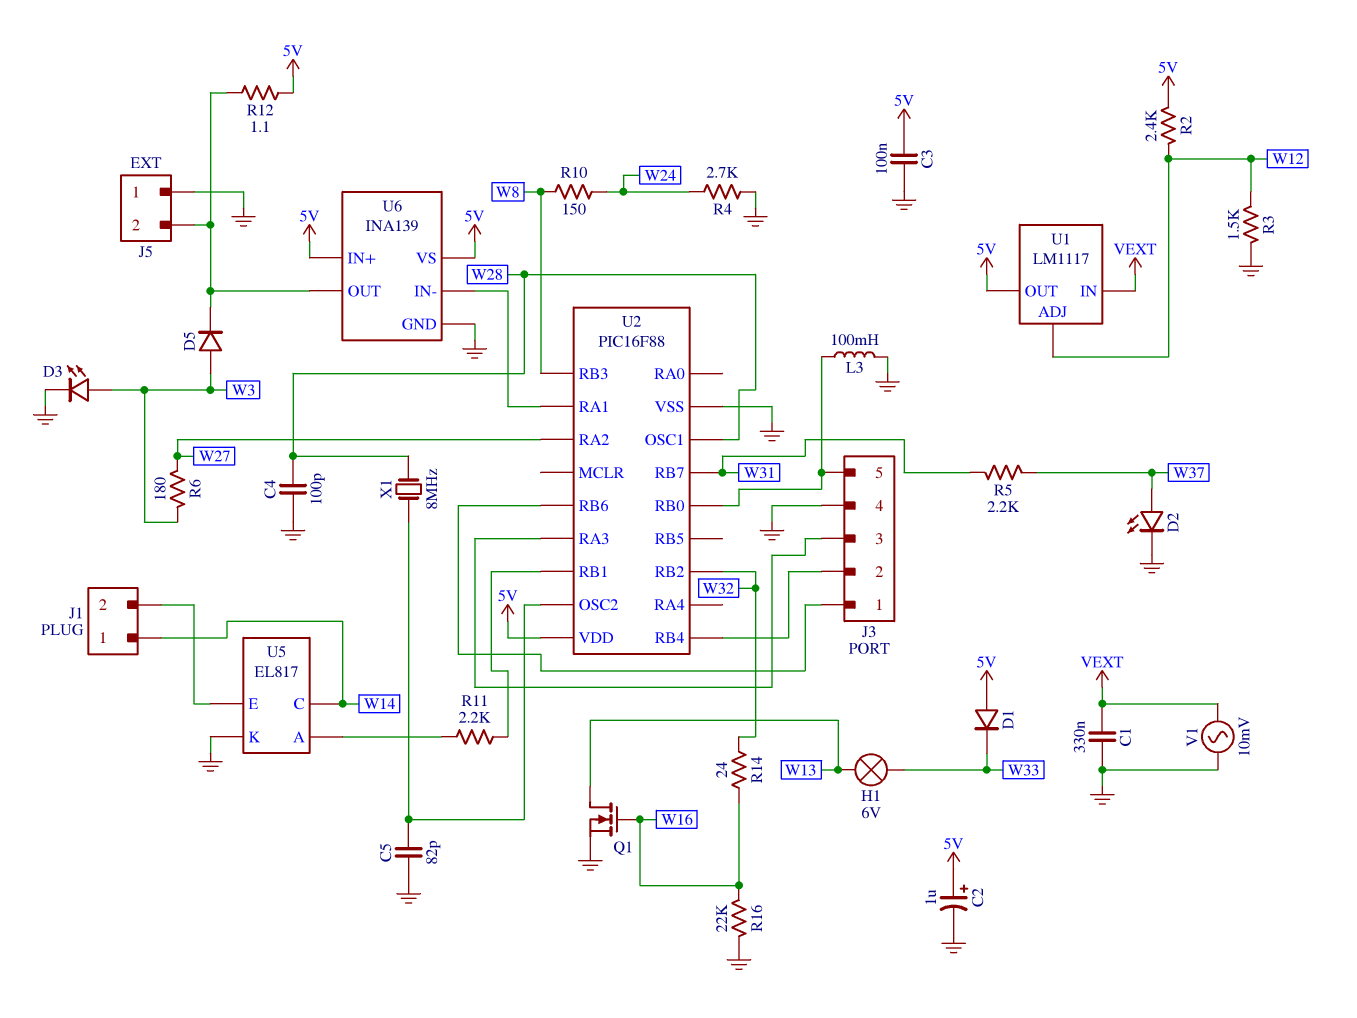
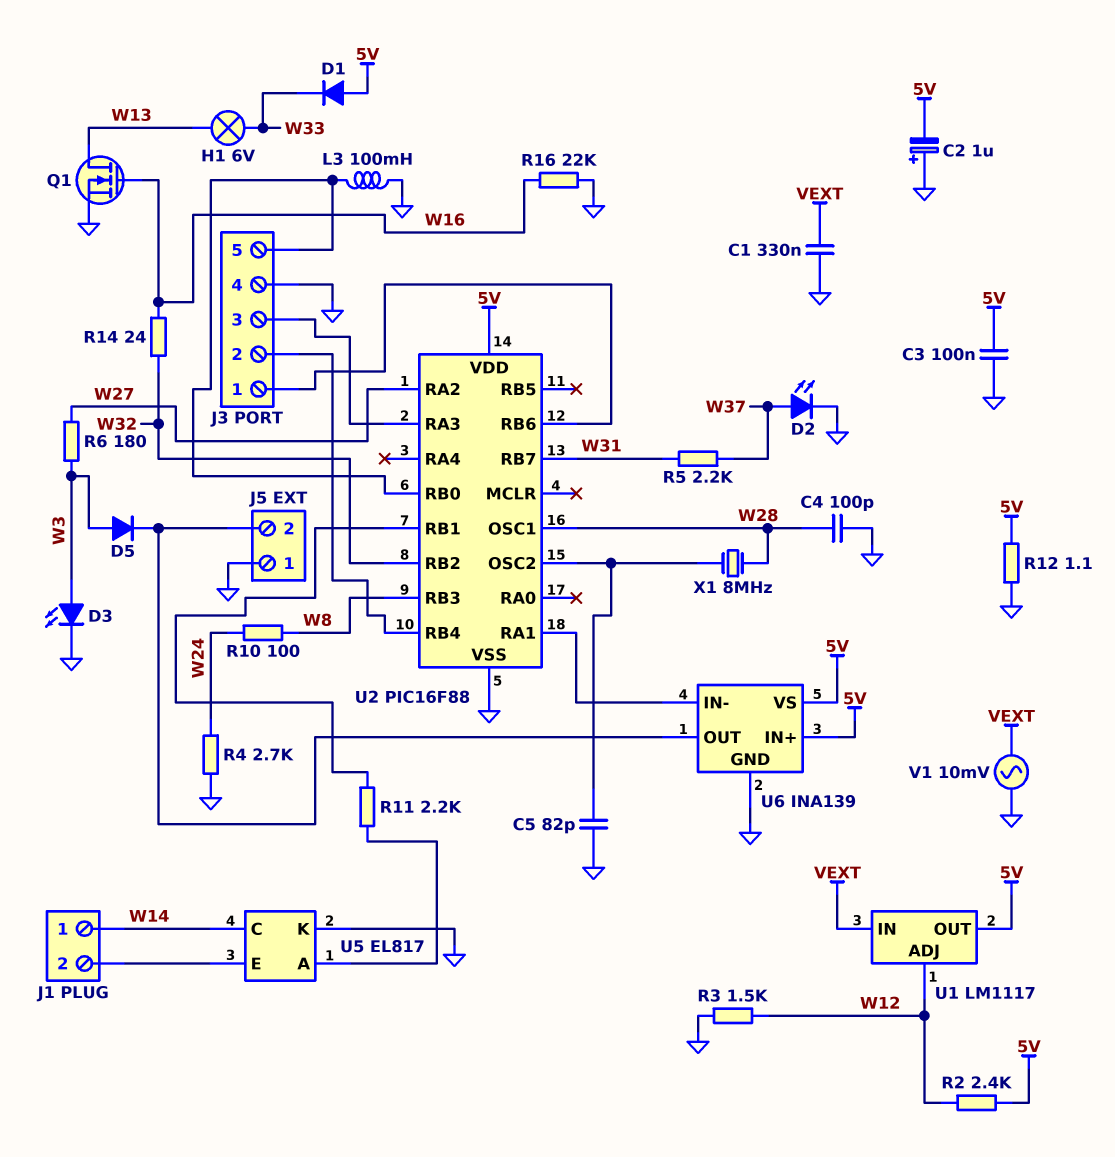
C2: 1uF (plus 5V, minus GND) -> 1uF (plus GND, minus 5V)
R10: 150 (W8, W24) -> 100 (W8, W24)
R12: 1.1 (5V, J5/2) -> 1.1 (5V, GND)

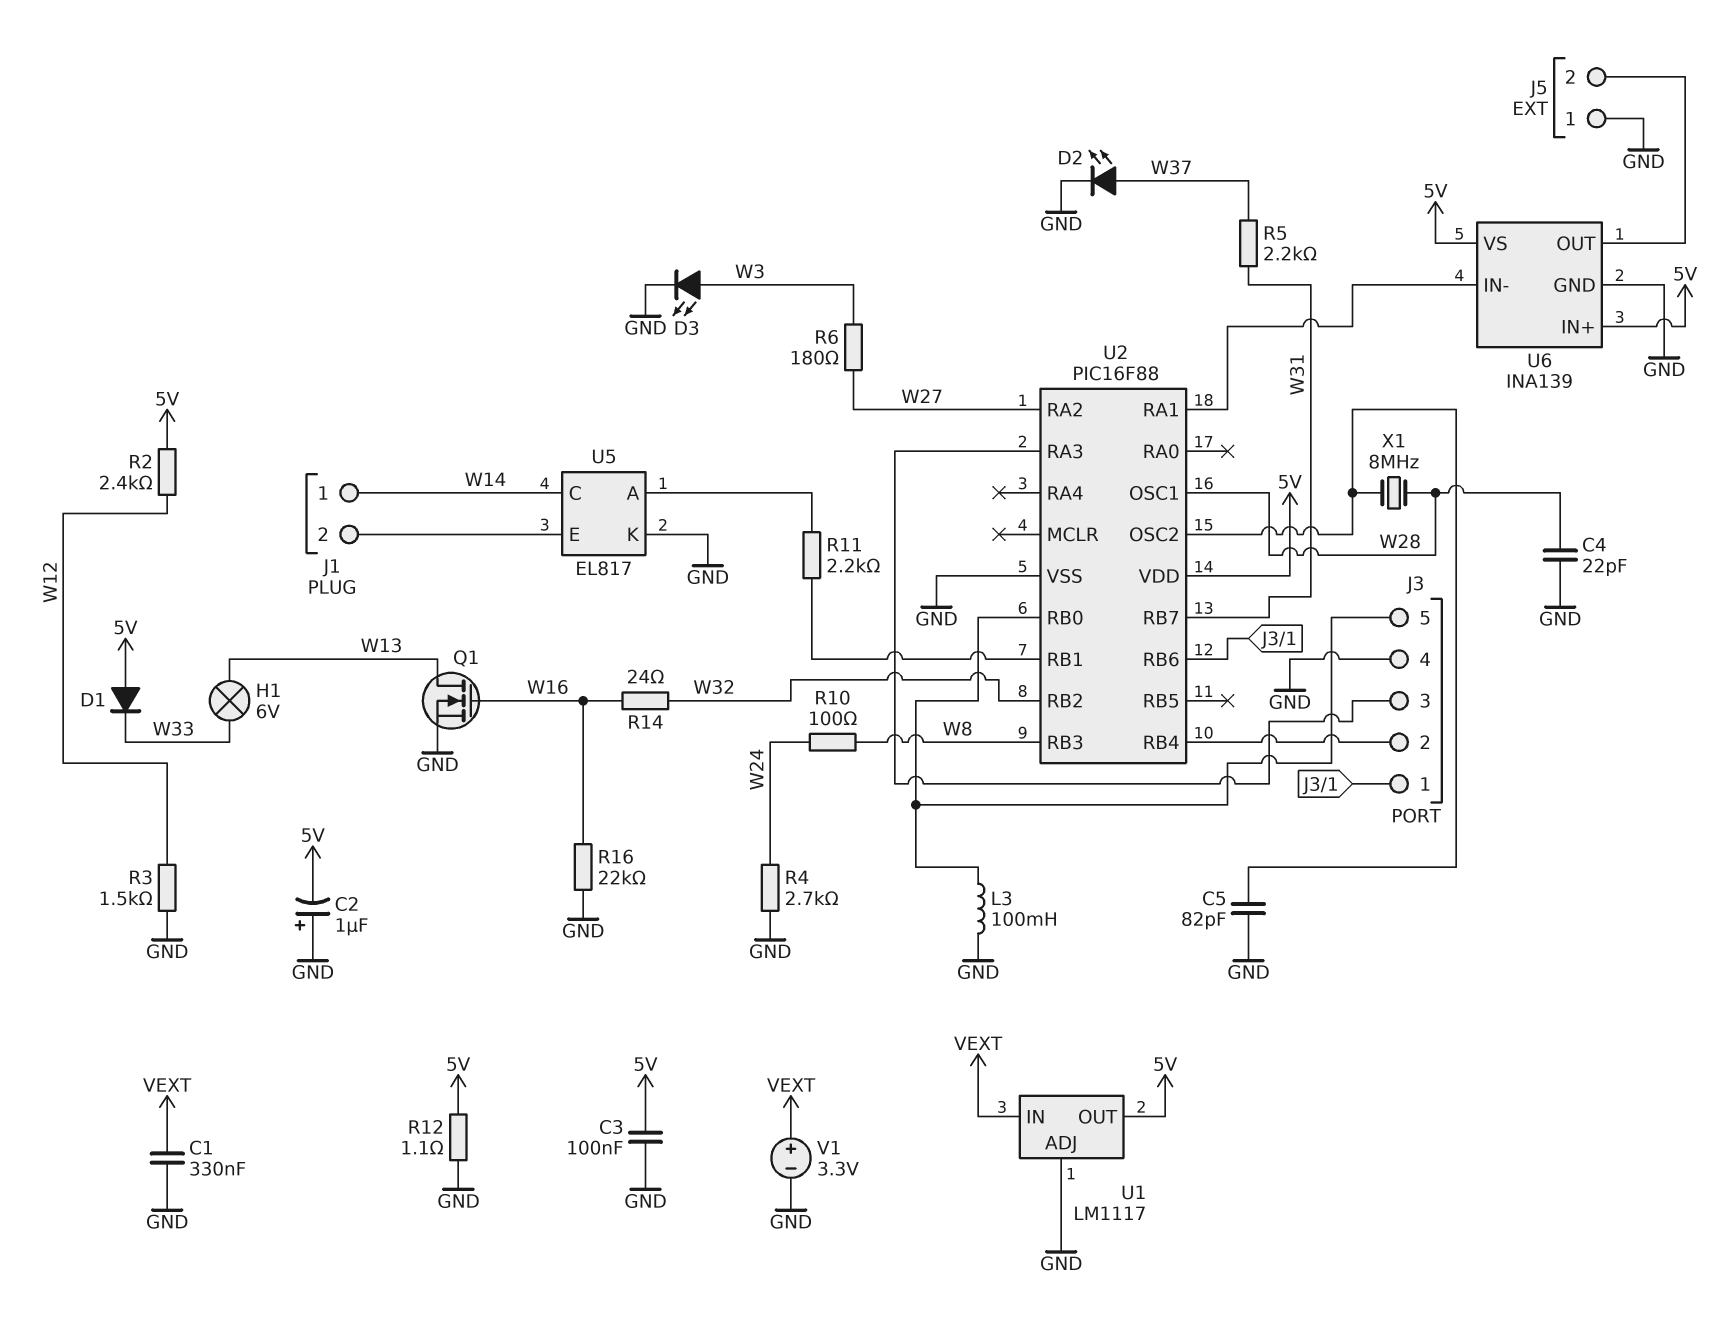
C4: 100pF (GND, W28) -> 22pF (GND, W28)
D5: diode (A W3, K J5/2) -> none
U1 pin ADJ: W12 -> GND
V1: AC 10mV (GND, VEXT) -> 3.3V (plus VEXT, minus GND)

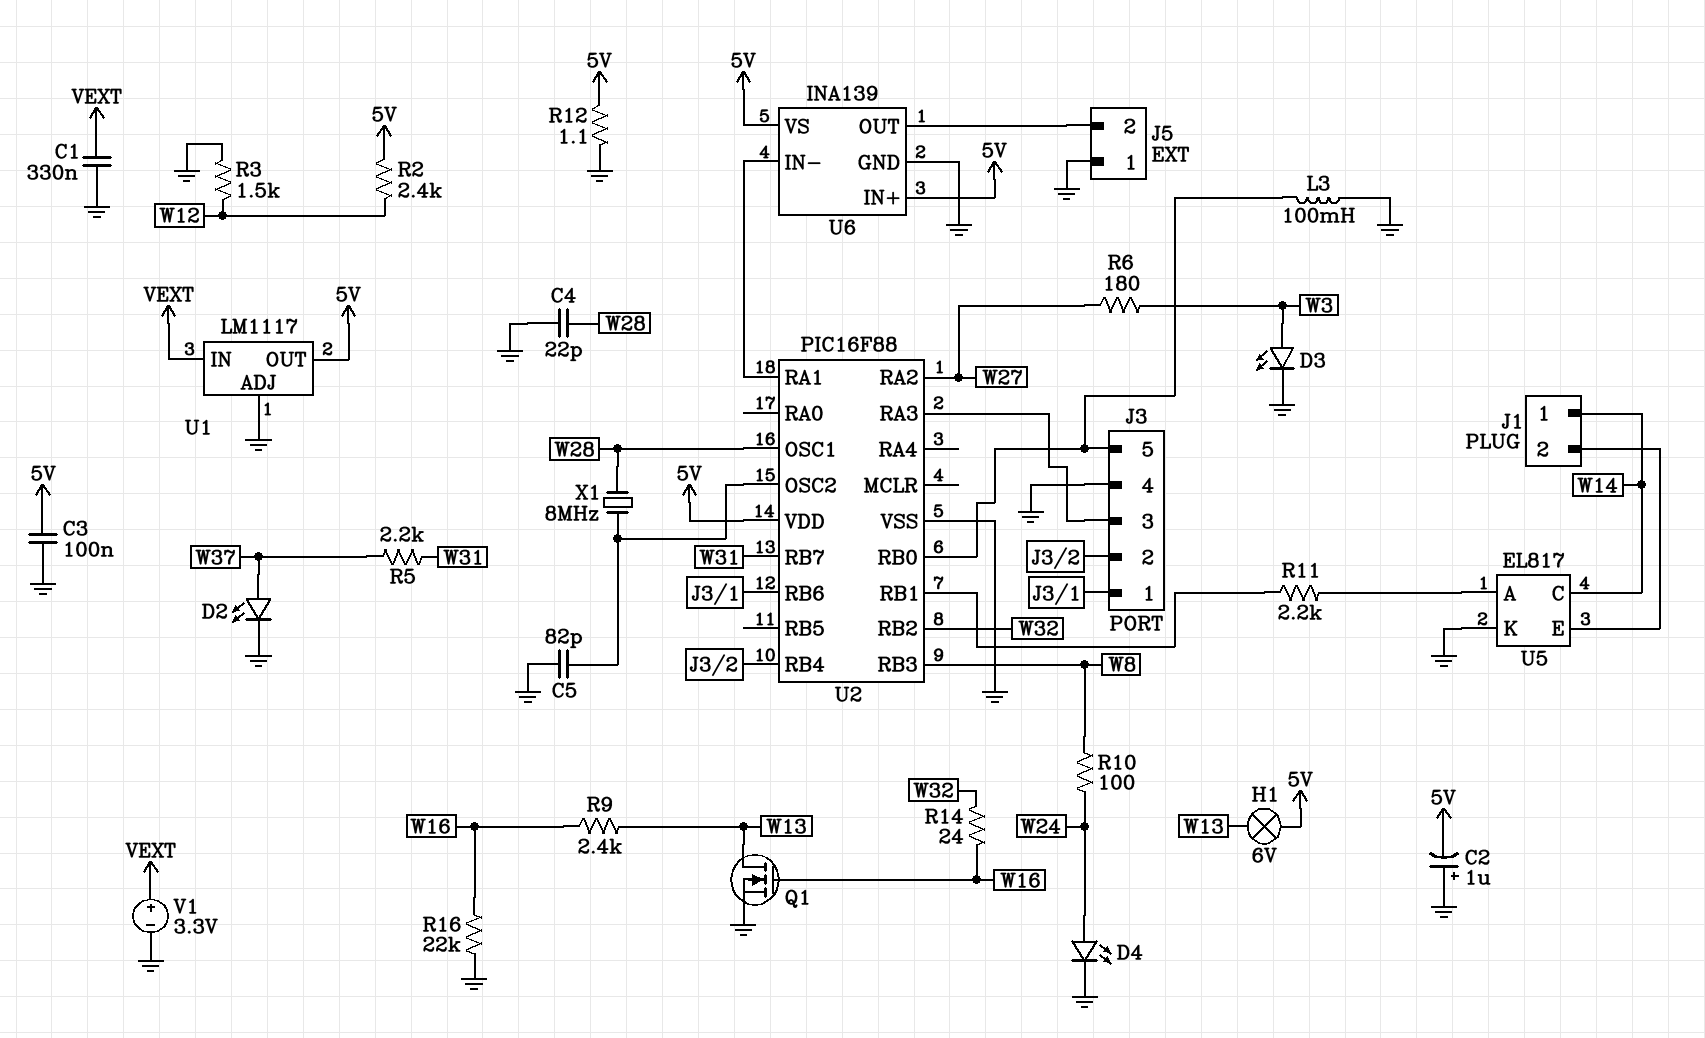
D1: diode (A 5V, K W33) -> none
D4: none -> LED (A W24, K GND)
H1: lamp 6V (W13, W33) -> lamp 6V (5V, W13)
R4: 2.7k (GND, W24) -> none
R9: none -> 2.4k (W13, W16)

